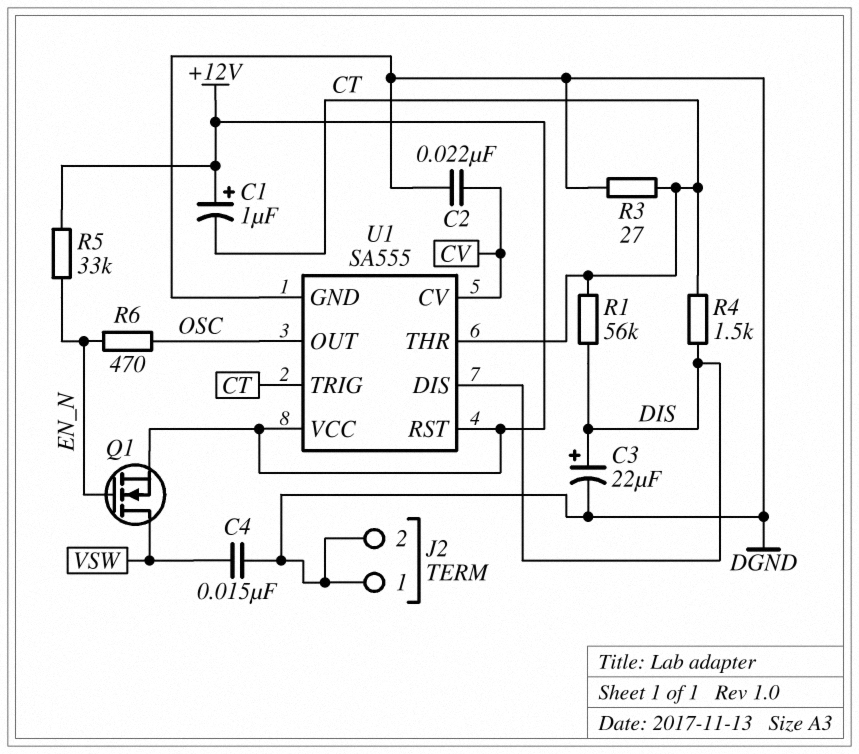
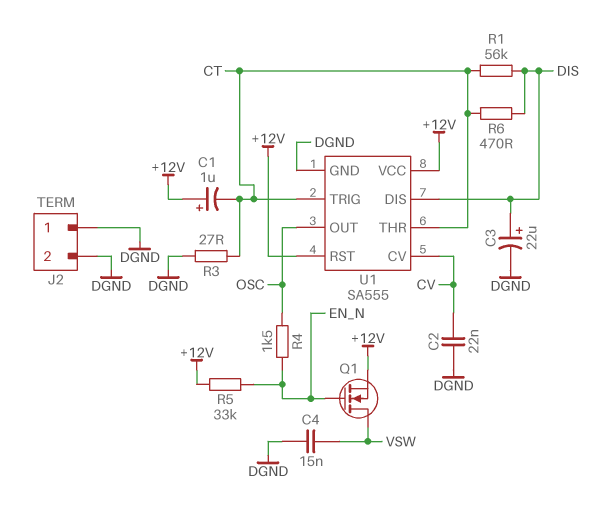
R4: 1.5k (CT, DIS) -> 1.5k (EN_N, OSC)
R6: 470 (EN_N, OSC) -> 470 (CT, DIS)

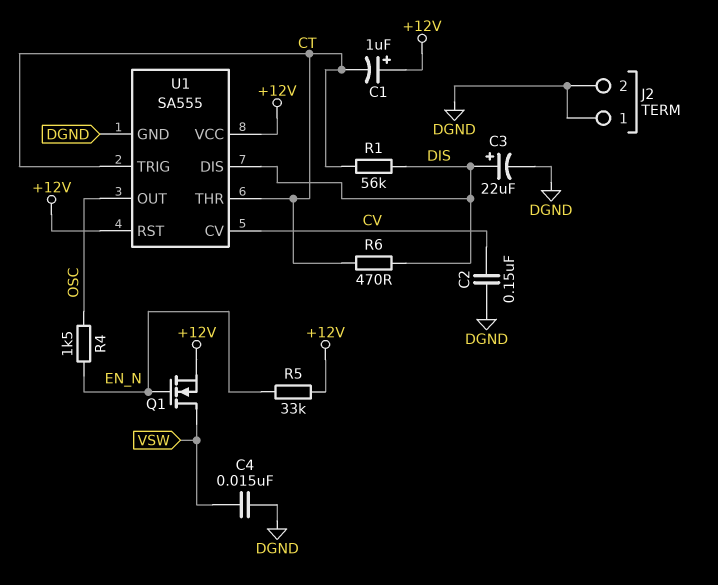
C2: 22nF (CV, DGND) -> 150nF (CV, DGND)
R3: 27 (CT, DGND) -> none

